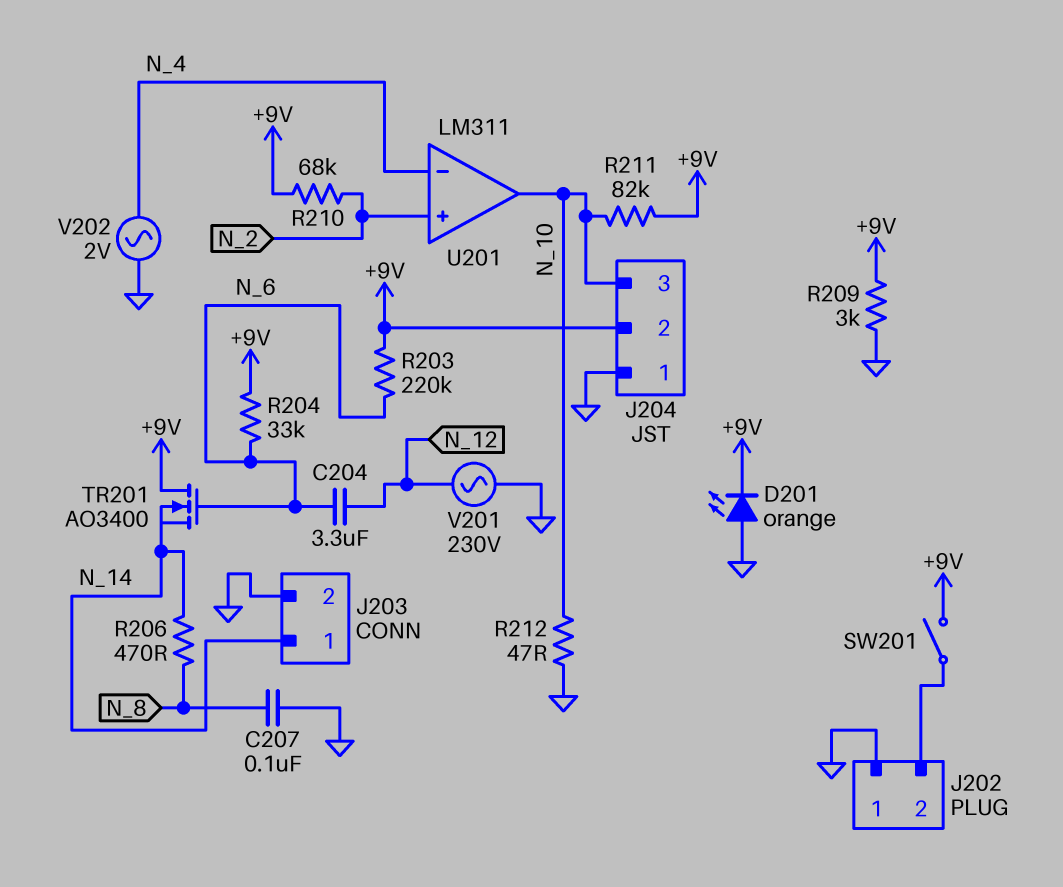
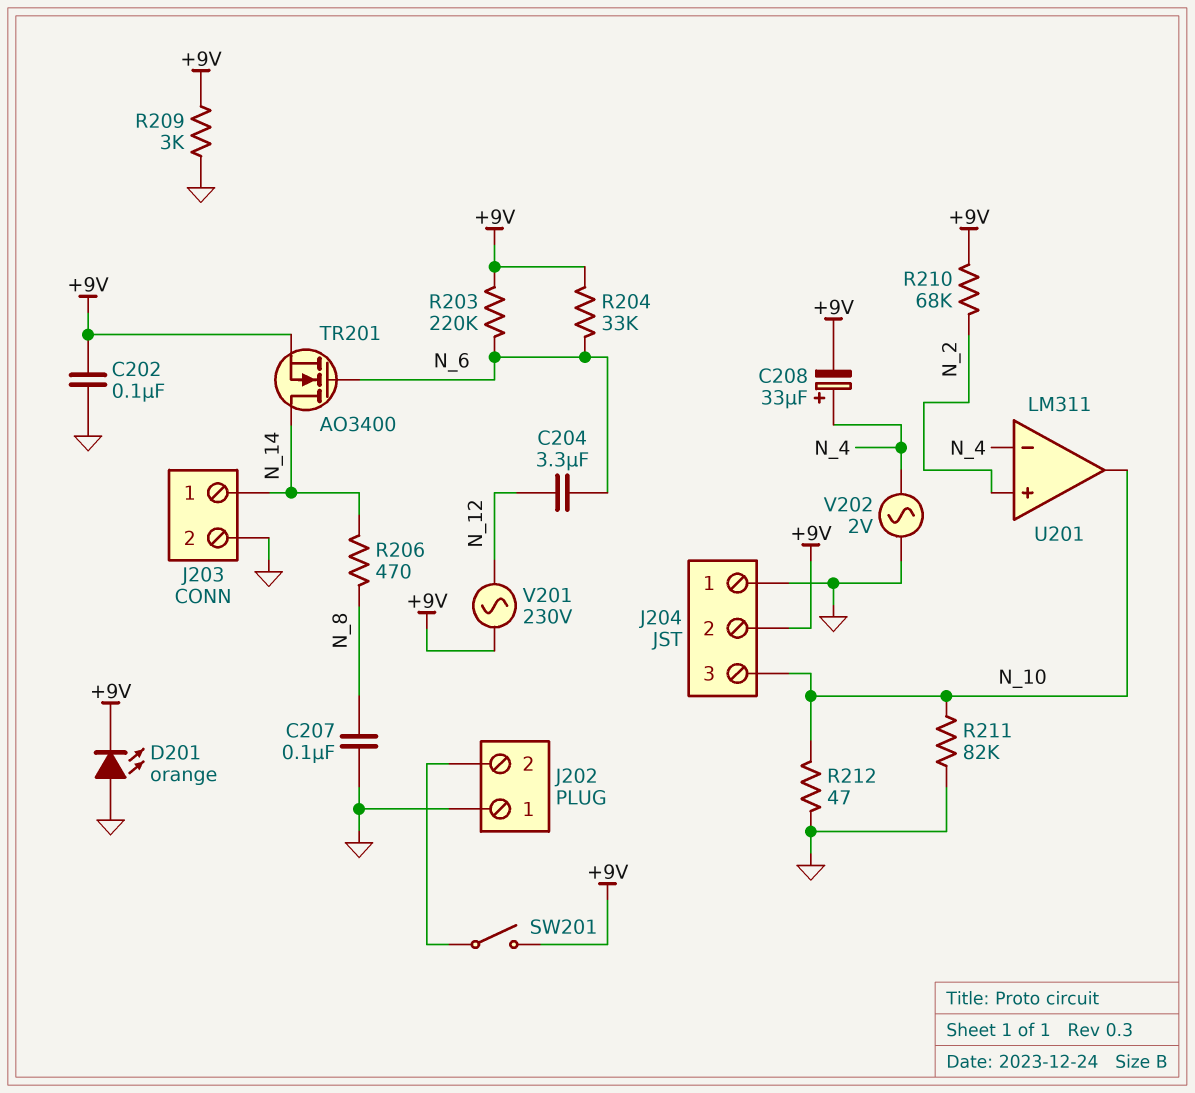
C202: none -> 100nF (+9V, GND)
C208: none -> 33uF (plus N_4, minus +9V)
R211: 82k (+9V, N_10) -> 82k (GND, N_10)
TR201: NMOS AO3400 (G N_6, D +9V, S N_14) -> NMOS AO3400 (G N_6, D N_14, S +9V)
V201: AC 230V (GND, N_12) -> AC 230V (+9V, N_12)

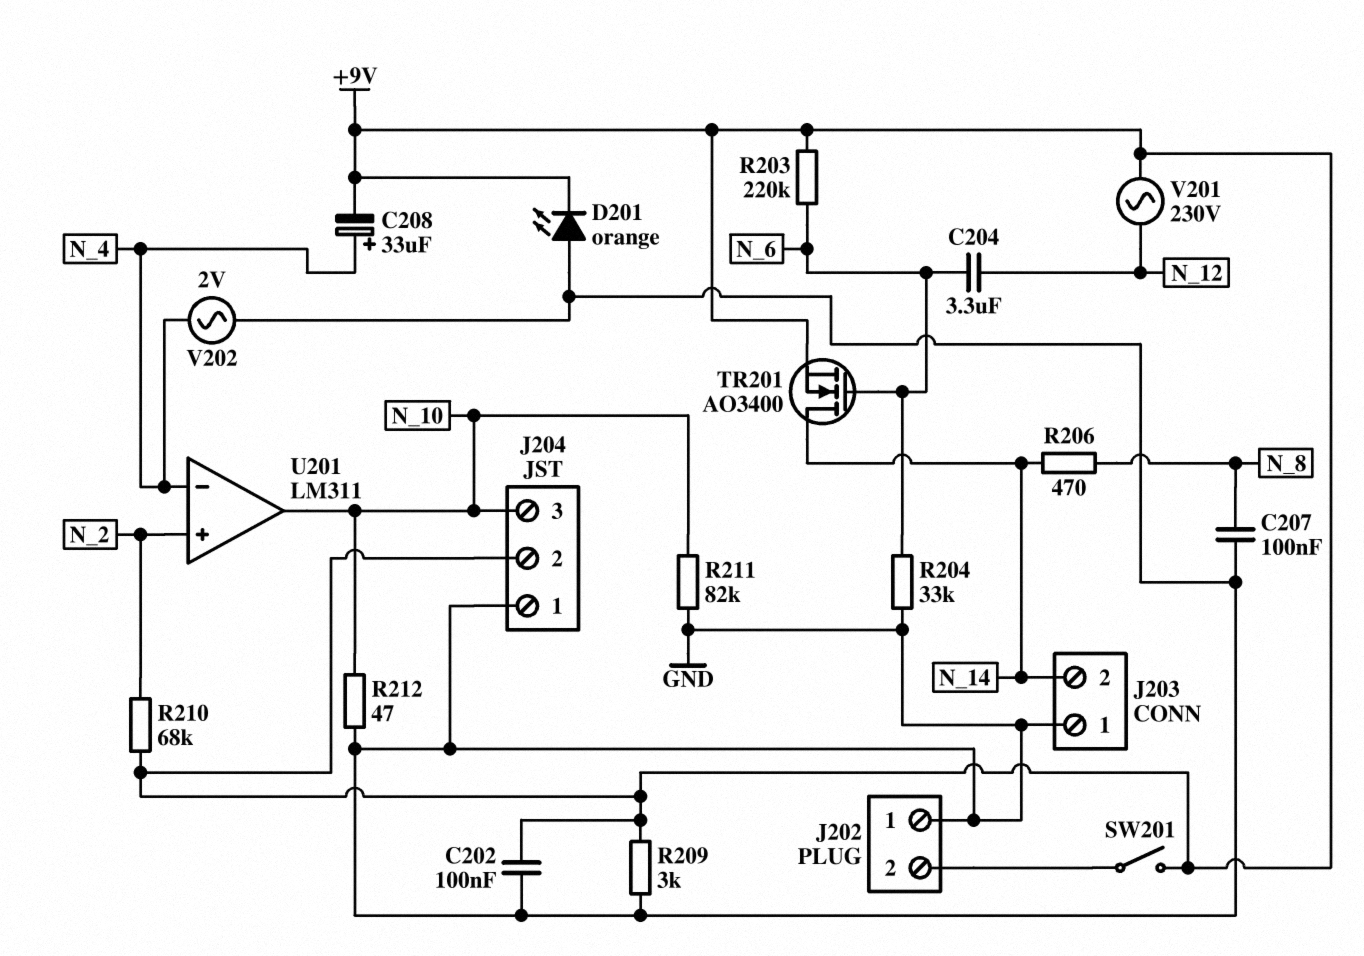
J203 pin 1: N_14 -> GND
J203 pin 2: GND -> N_14
R204: 33k (+9V, N_6) -> 33k (GND, N_6)

